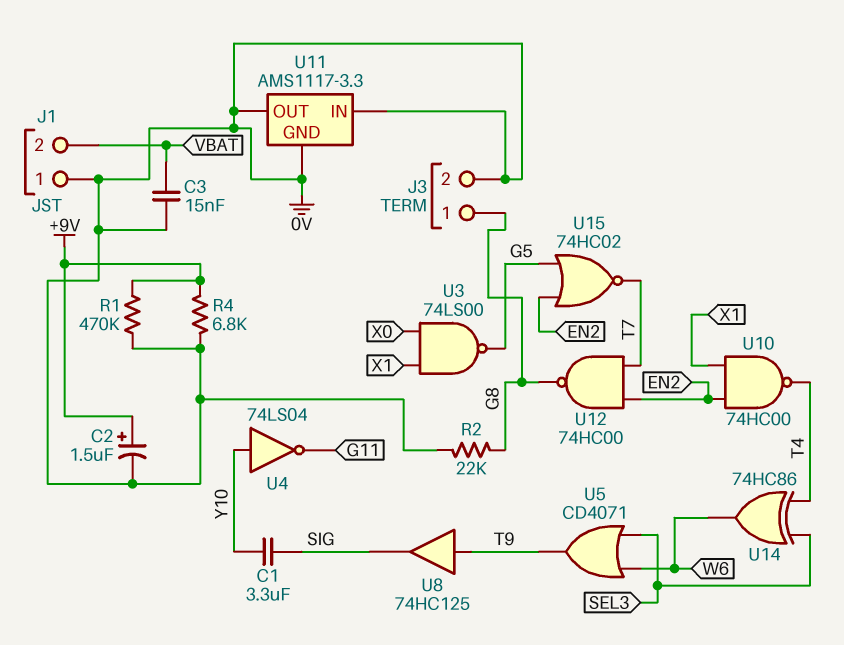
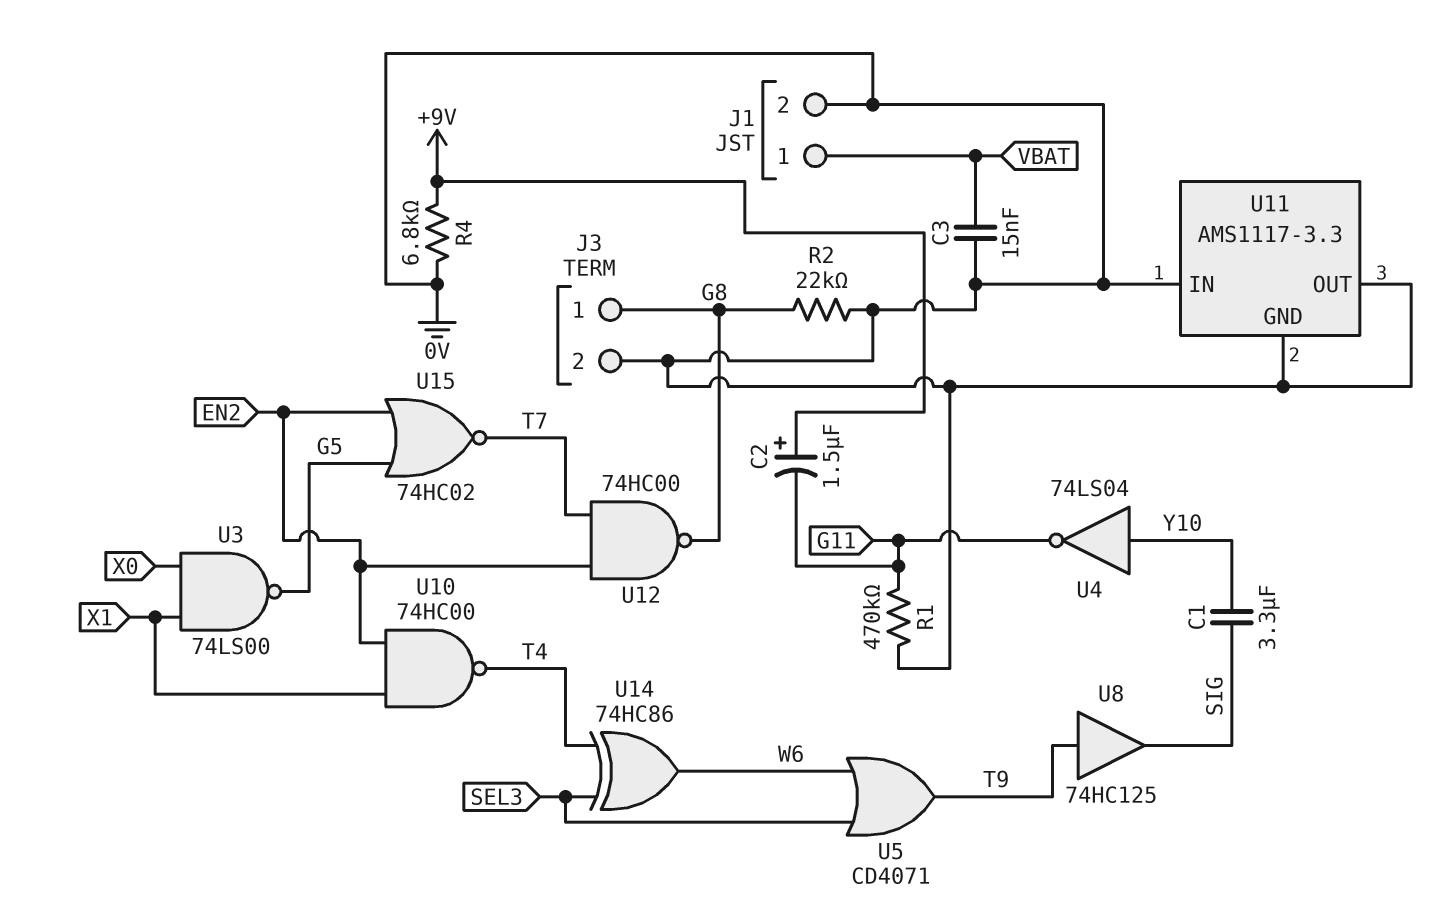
C2: 1.5uF (plus +9V, minus 0V) -> 1.5uF (plus +9V, minus G11)
J1 pin 1: 0V -> VBAT
J1 pin 2: VBAT -> 0V
R1: 470k (+9V, 0V) -> 470k (0V, G11)

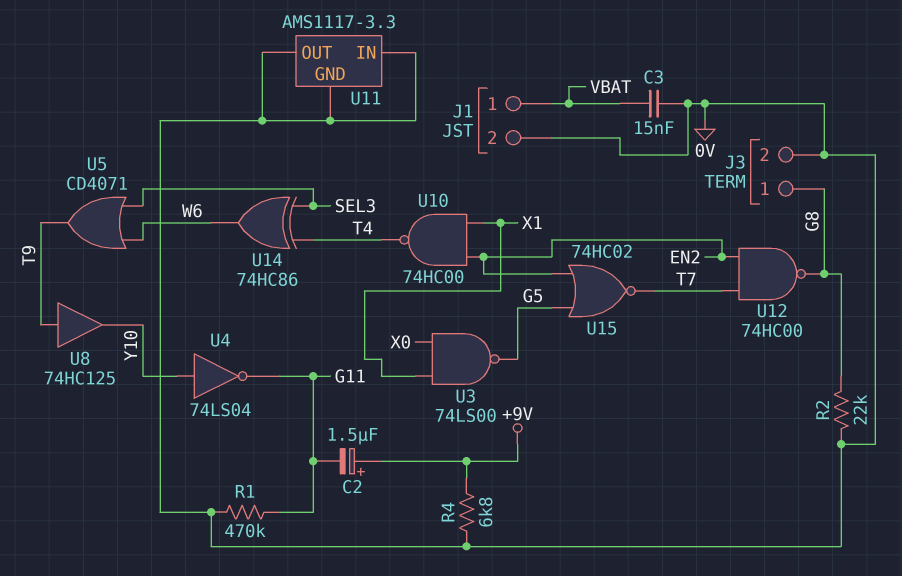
C1: 3.3uF (SIG, Y10) -> none
U8: buffer 74HC125 (in T9, out SIG) -> buffer 74HC125 (in T9, out Y10)

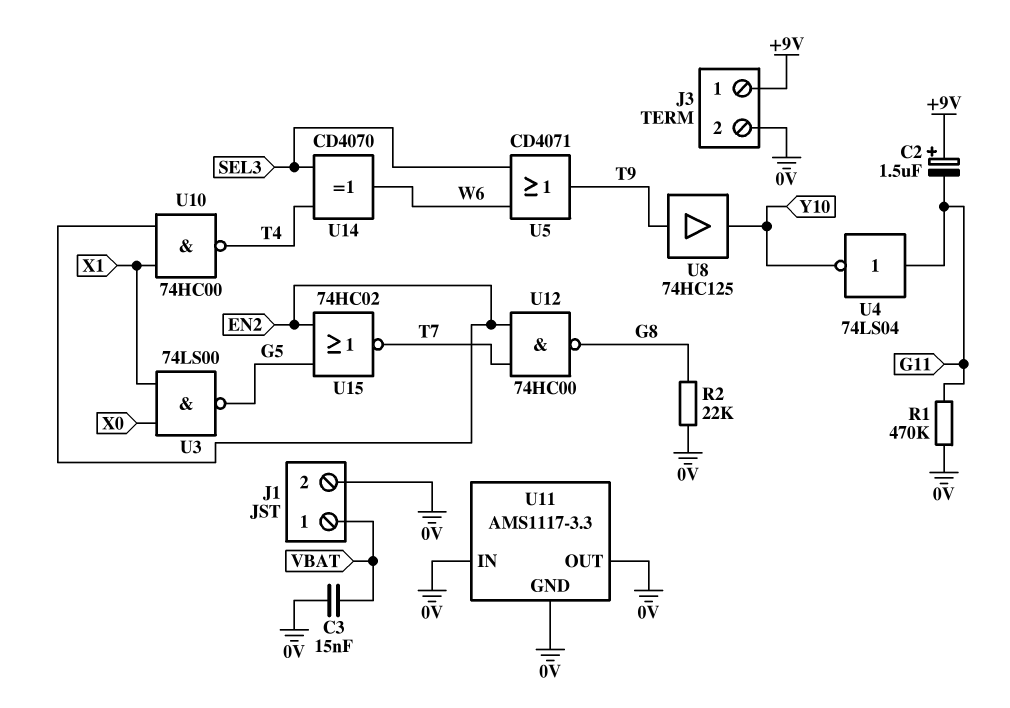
J3 pin 1: G8 -> +9V
R4: 6.8k (+9V, 0V) -> none
U4: NOT 74LS04 (in Y10, out G11) -> NOT 74LS04 (in G11, out Y10)
U14: XOR 74HC86 (in SEL3, in T4, out W6) -> XOR CD4070 (in SEL3, in T4, out W6)

